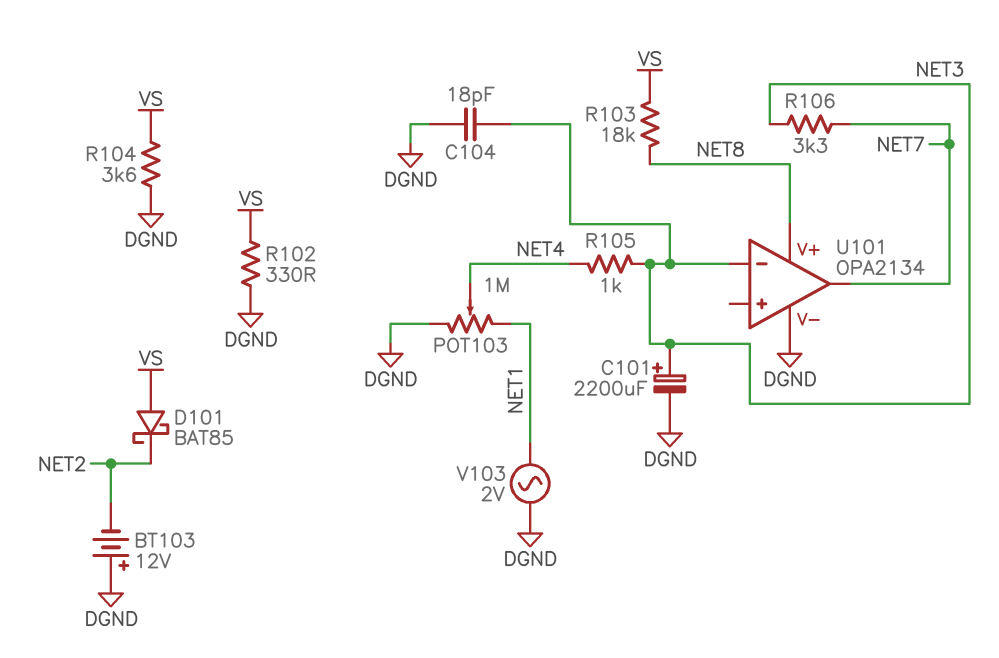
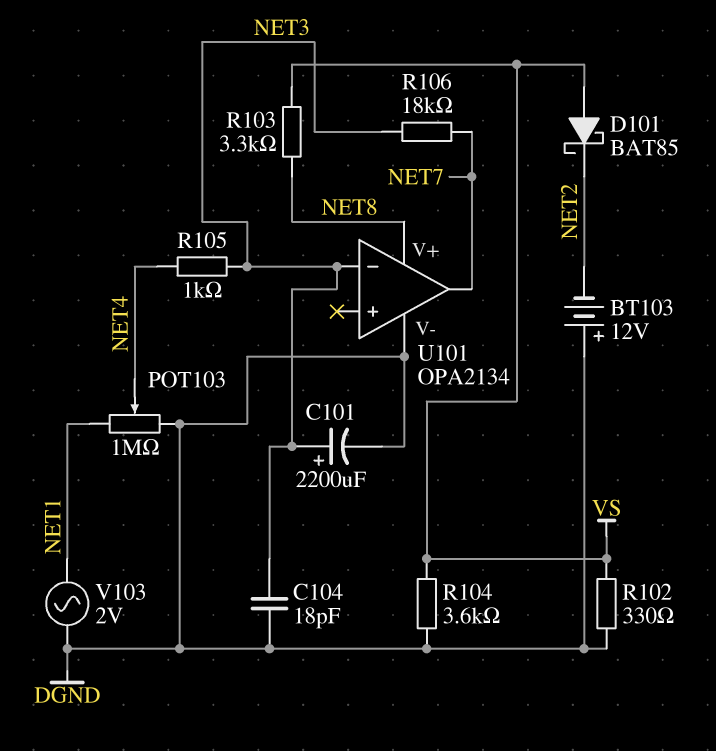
R103: 18k (NET8, VS) -> 3.3k (NET8, VS)
R106: 3.3k (NET3, NET7) -> 18k (NET3, NET7)

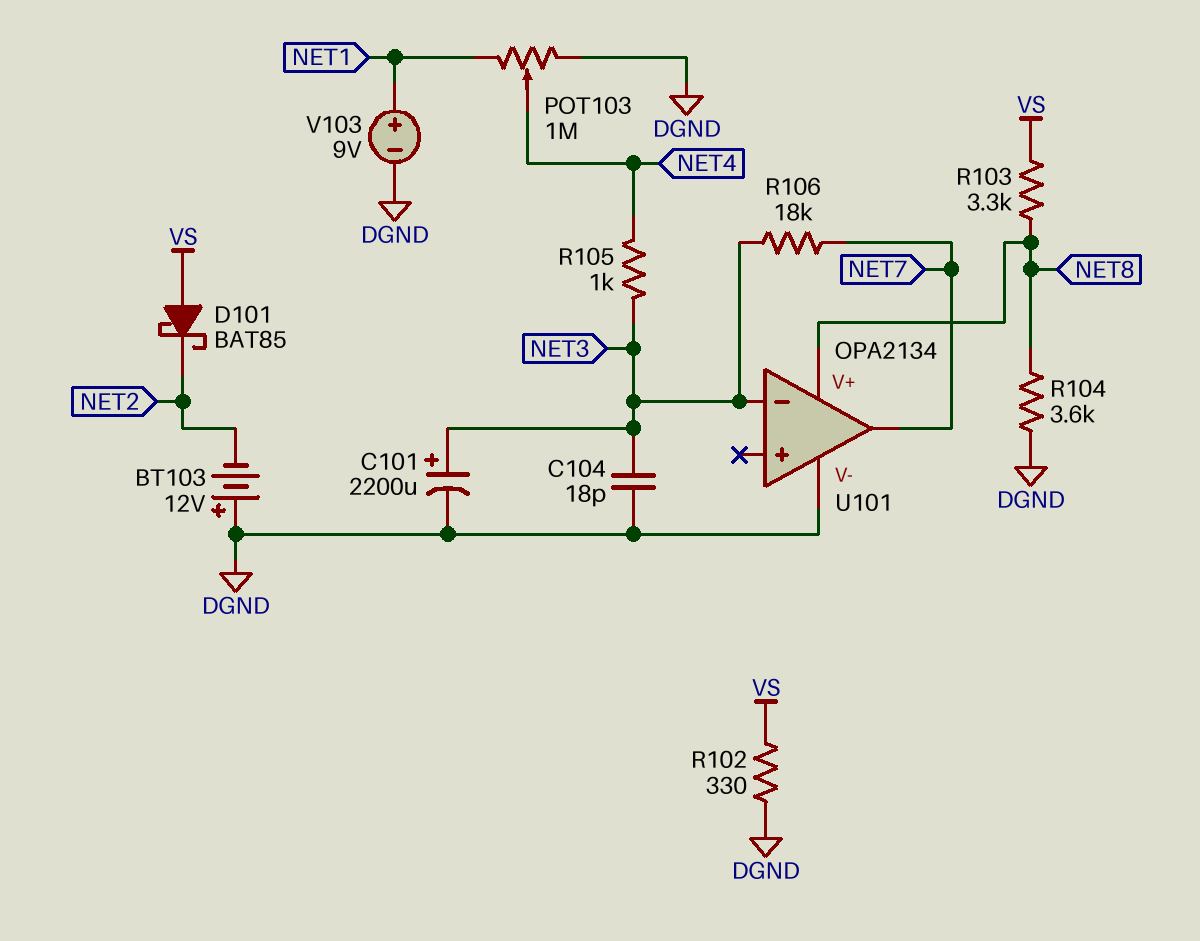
R104: 3.6k (DGND, VS) -> 3.6k (DGND, NET8)
V103: AC 2V (DGND, NET1) -> 9V (plus NET1, minus DGND)

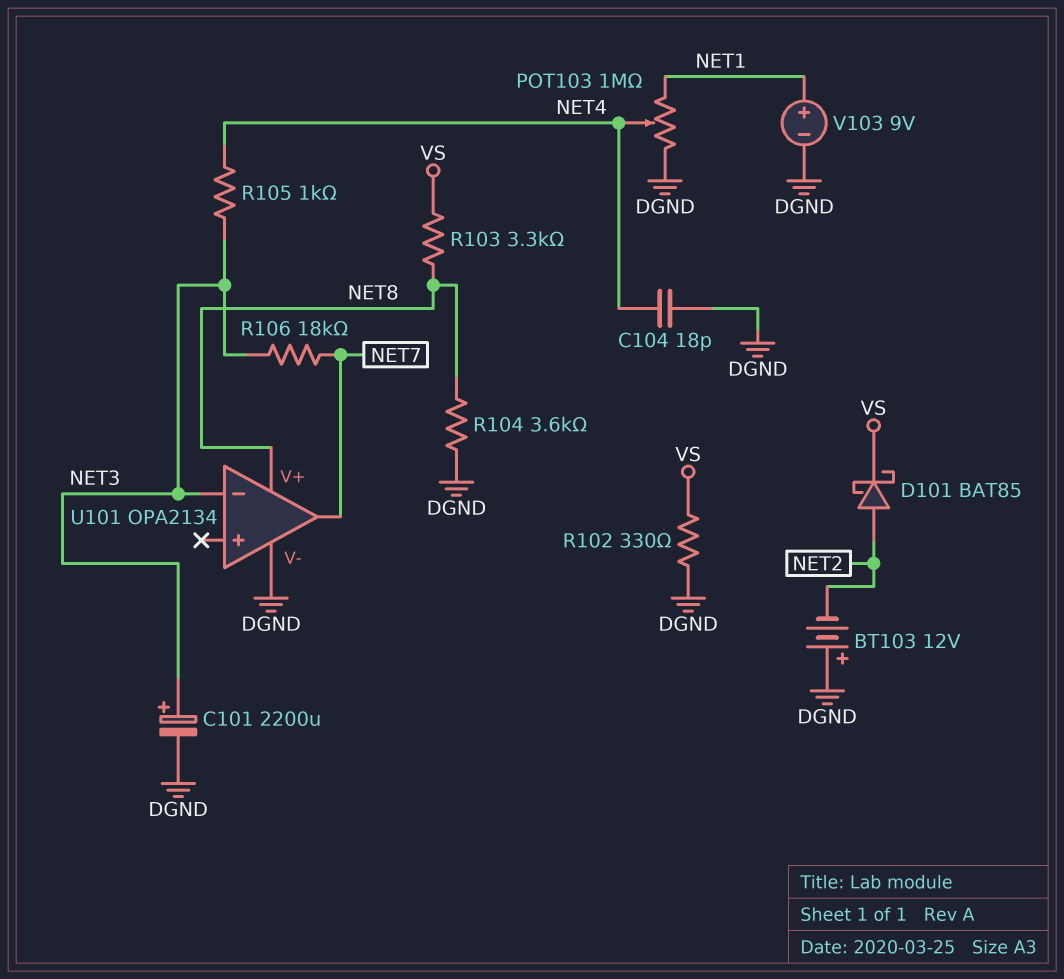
C104: 18pF (DGND, NET3) -> 18pF (DGND, NET4)
D101: schottky BAT85 (A VS, K NET2) -> schottky BAT85 (A NET2, K VS)

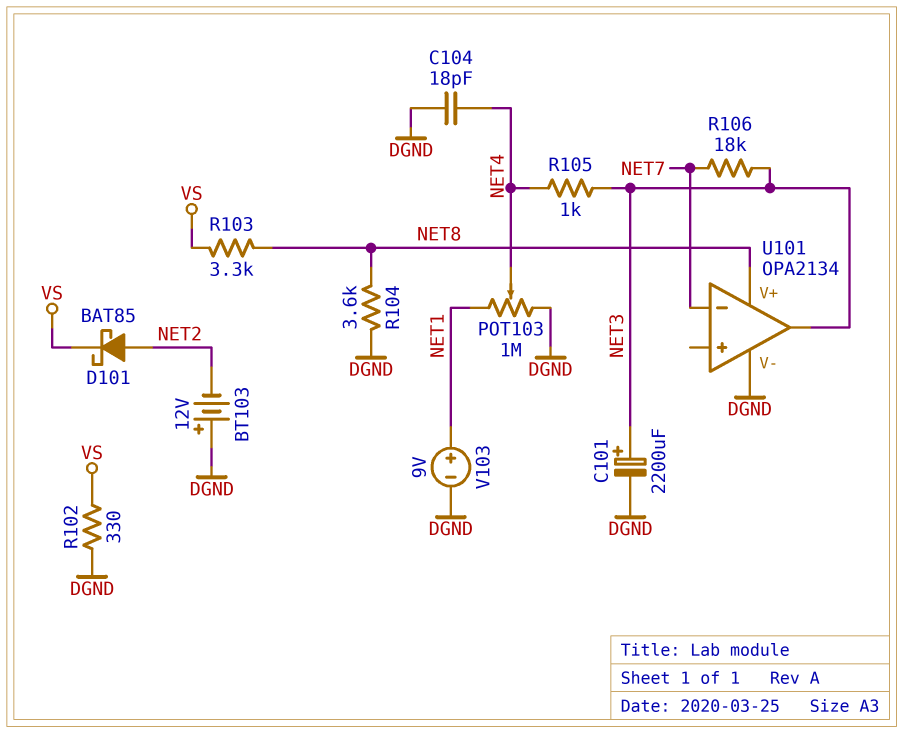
U101 pin in-: NET3 -> NET7
U101 pin out: NET7 -> NET3

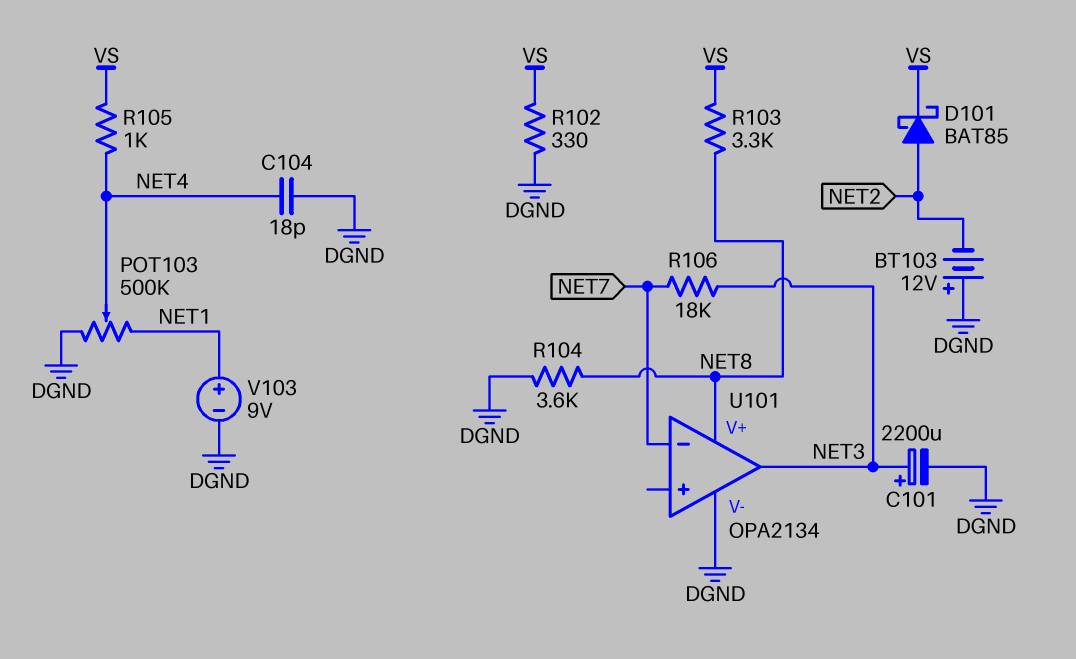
POT103: 1M (DGND, NET1, wiper NET4) -> 500k (DGND, NET1, wiper NET4)
R105: 1k (NET3, NET4) -> 1k (NET4, VS)

